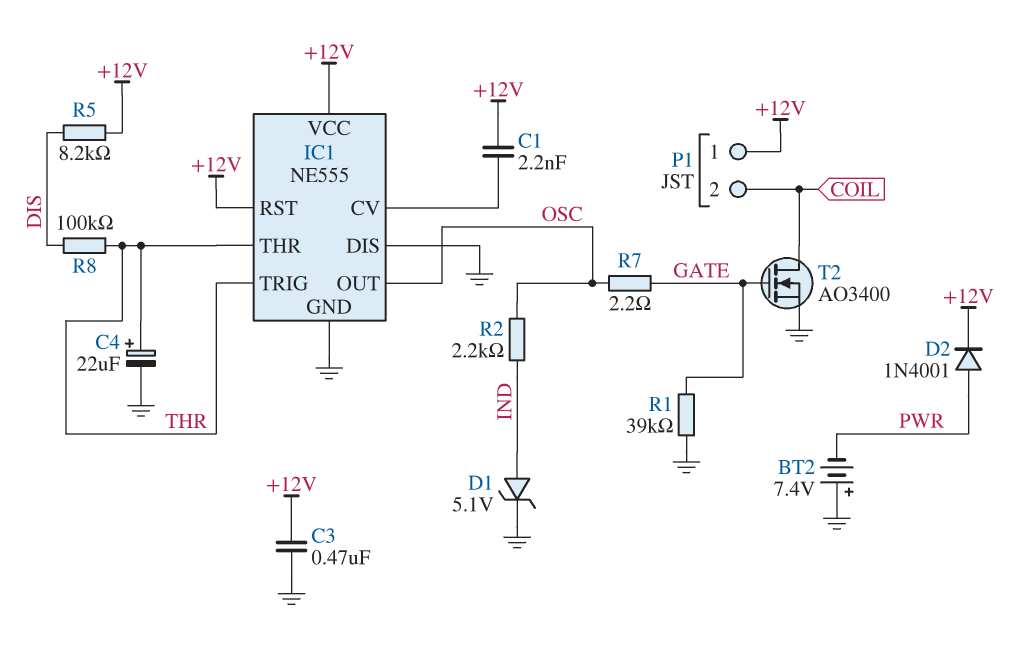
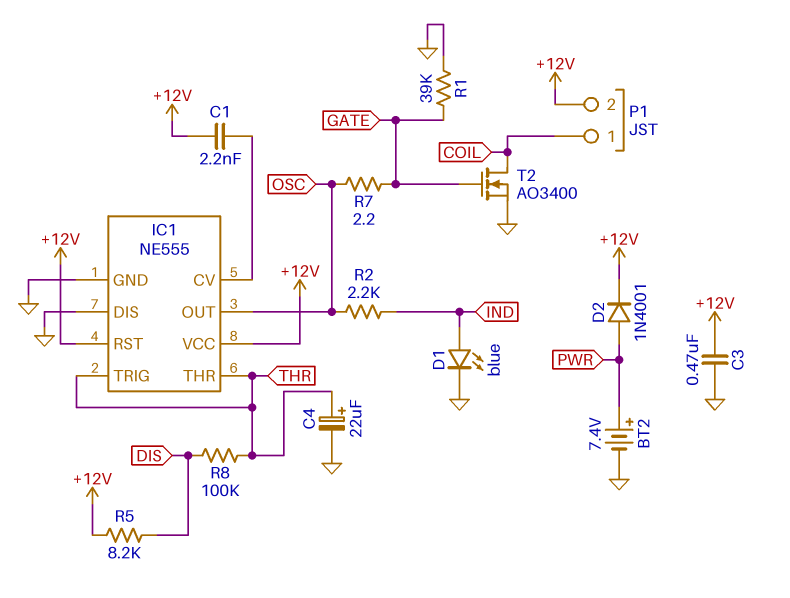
BT2: 7.4V (plus GND, minus PWR) -> 7.4V (plus PWR, minus GND)
D1: zener 5.1V (A IND, K GND) -> LED blue (A IND, K GND)
P1 pin 1: +12V -> COIL
P1 pin 2: COIL -> +12V

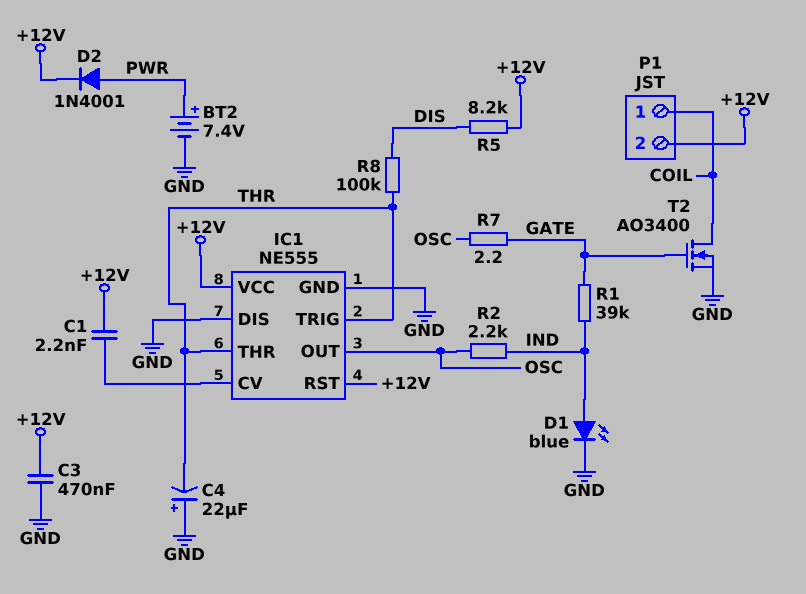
C4: 22uF (plus THR, minus GND) -> 22uF (plus GND, minus THR)
R1: 39k (GATE, GND) -> 39k (GATE, IND)

